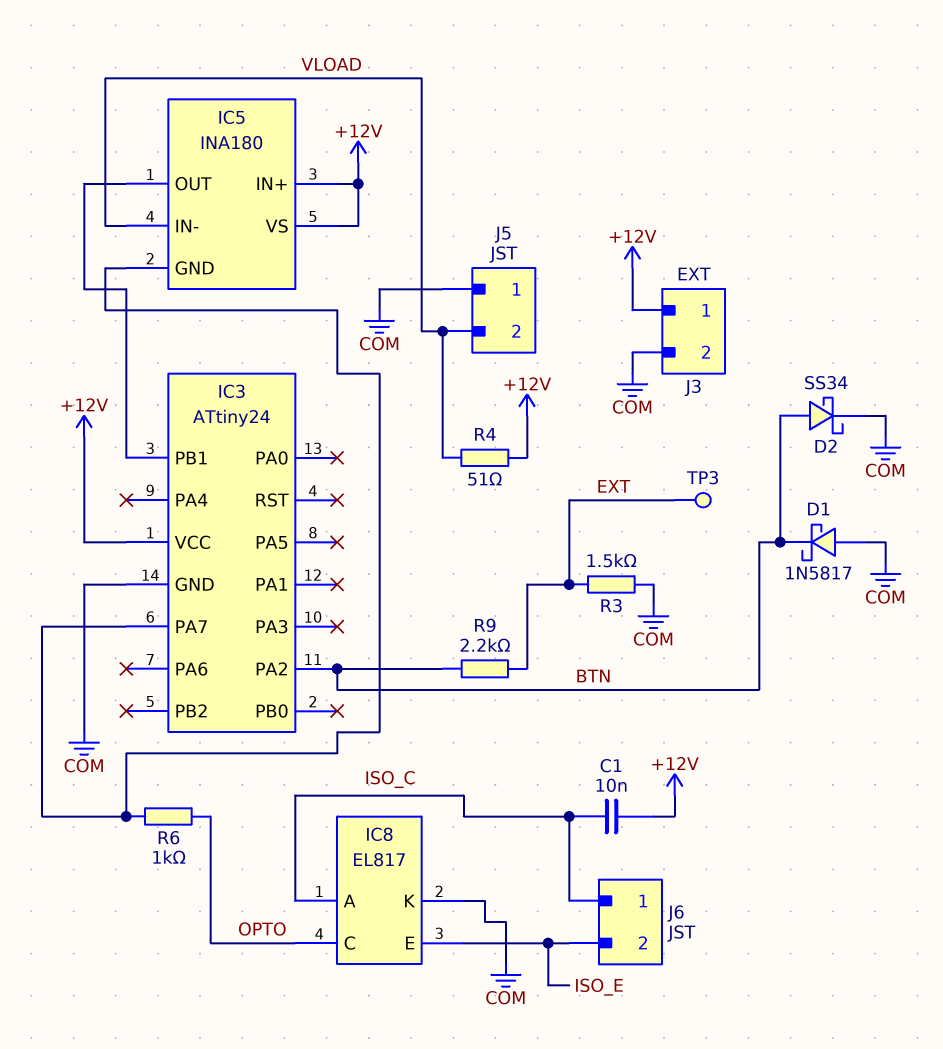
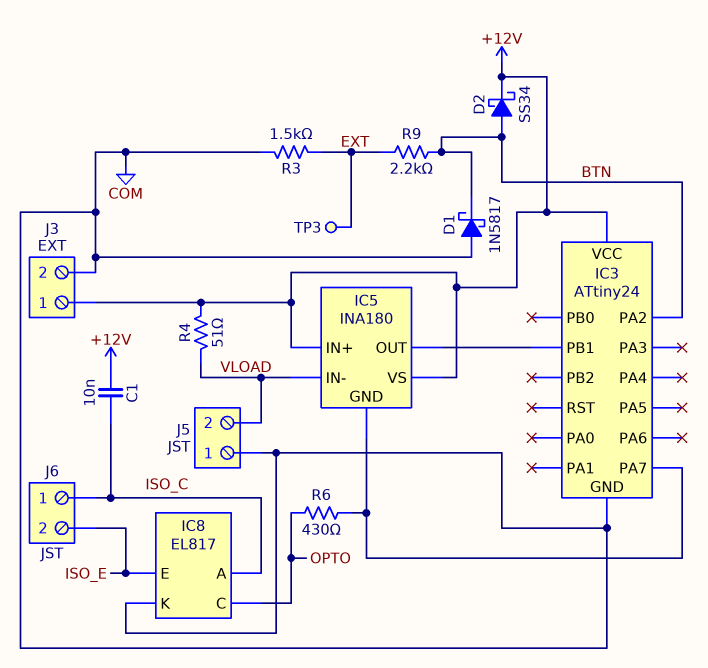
D2: schottky SS34 (A BTN, K COM) -> schottky SS34 (A BTN, K +12V)
R6: 1k (IC3/PA7, OPTO) -> 430 (IC3/PA7, OPTO)

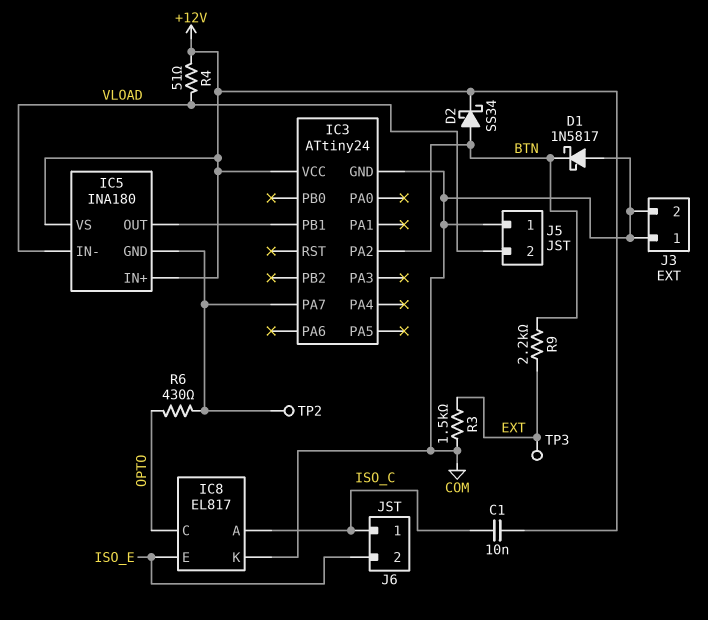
J3 pin 1: +12V -> COM
TP2: none -> test point (IC3/PA7)

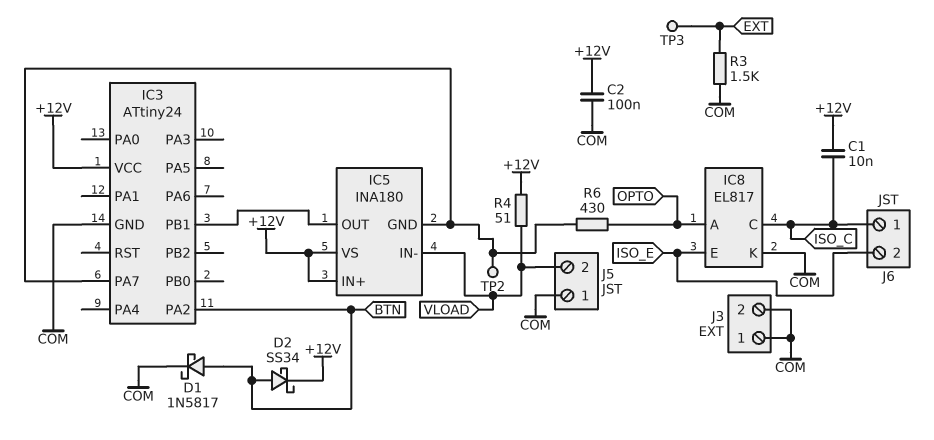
C2: none -> 100nF (+12V, COM)
D1: schottky 1N5817 (A COM, K BTN) -> schottky 1N5817 (A BTN, K COM)
IC8 pin A: ISO_C -> OPTO
IC8 pin C: OPTO -> ISO_C
R9: 2.2k (BTN, EXT) -> none

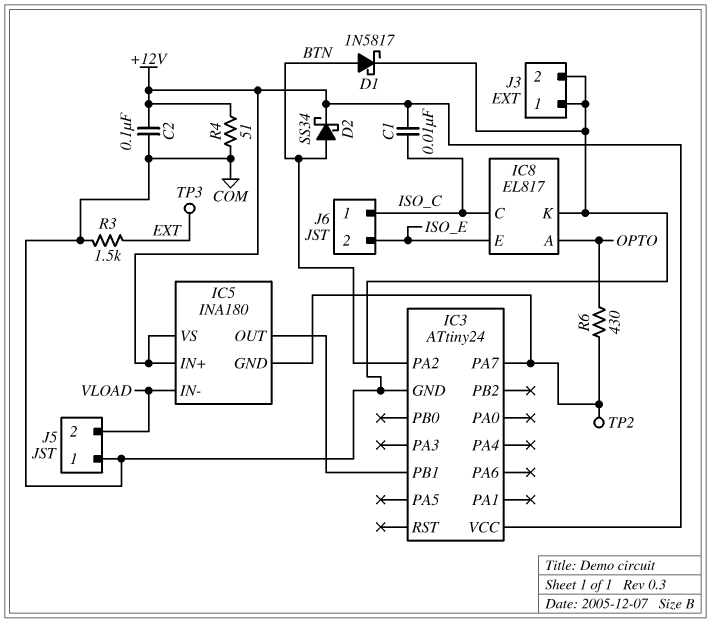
R4: 51 (+12V, VLOAD) -> 51 (+12V, COM)

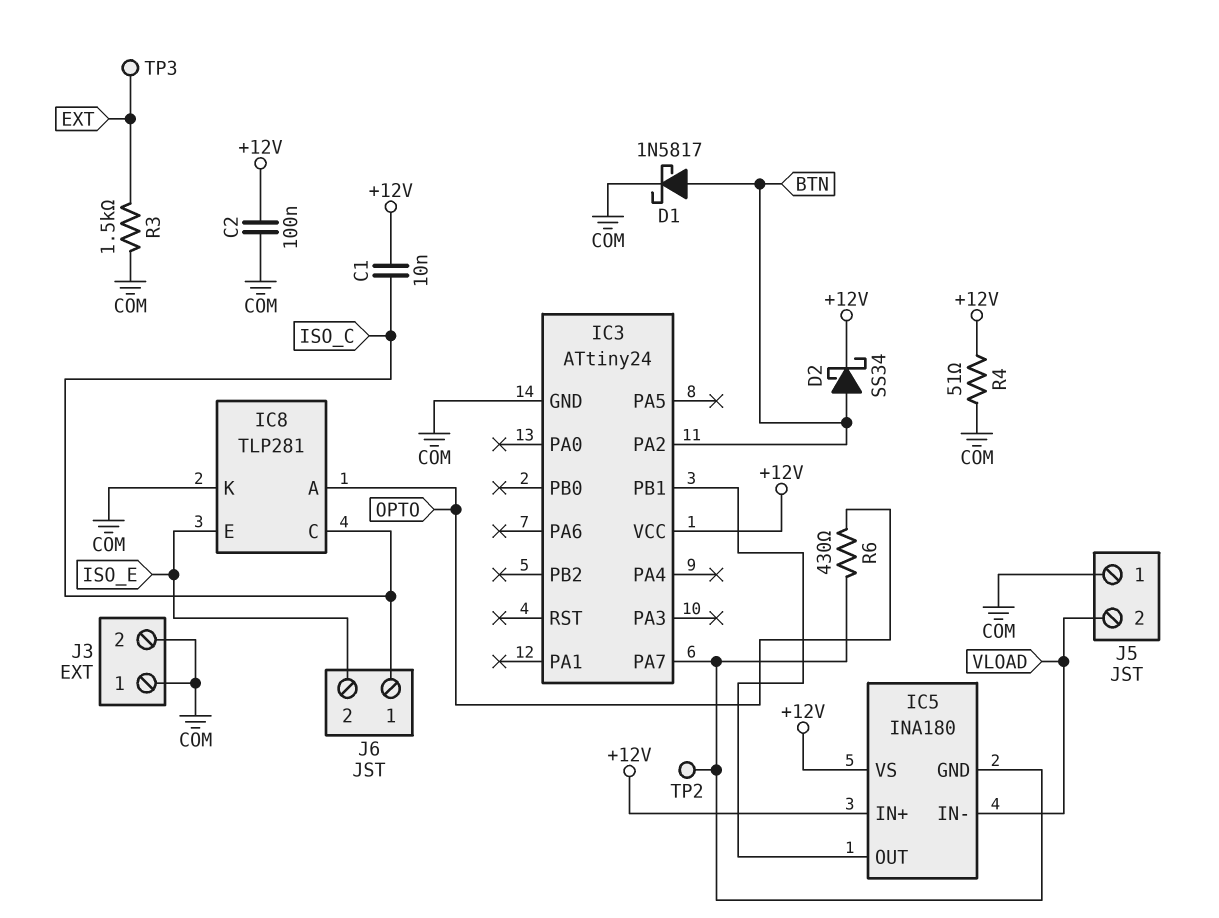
IC8: EL817 -> TLP281

